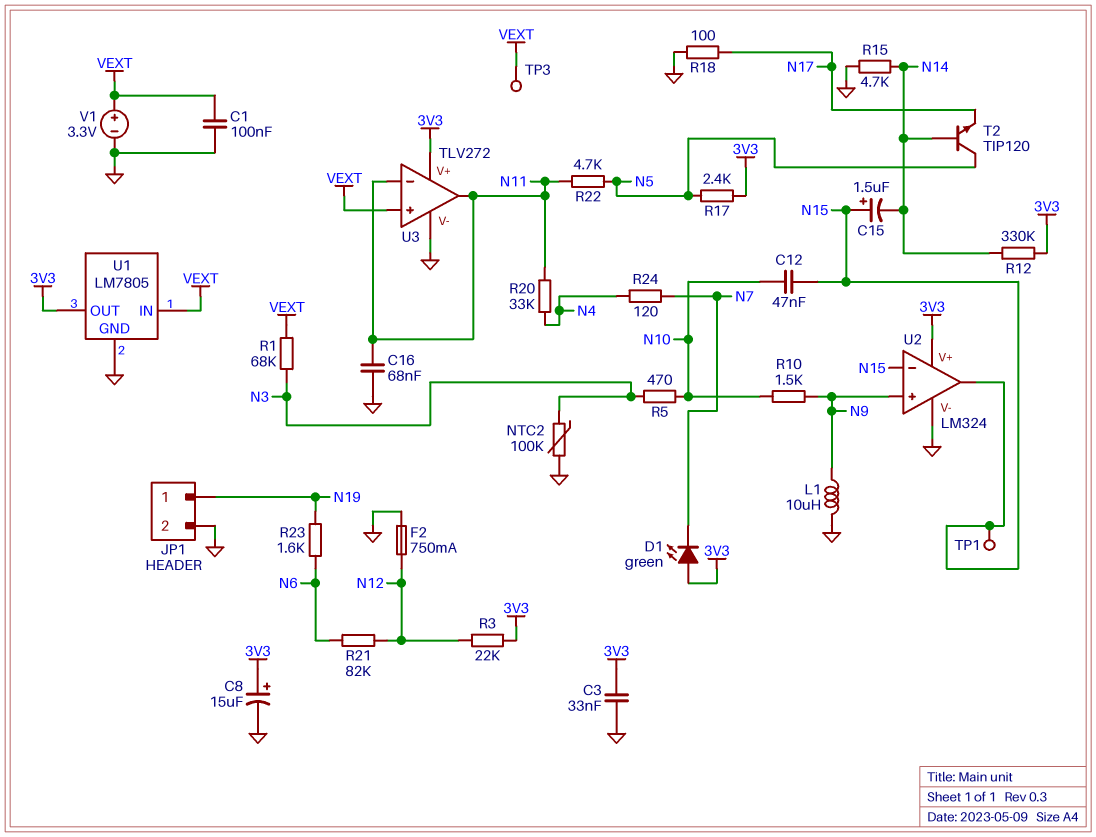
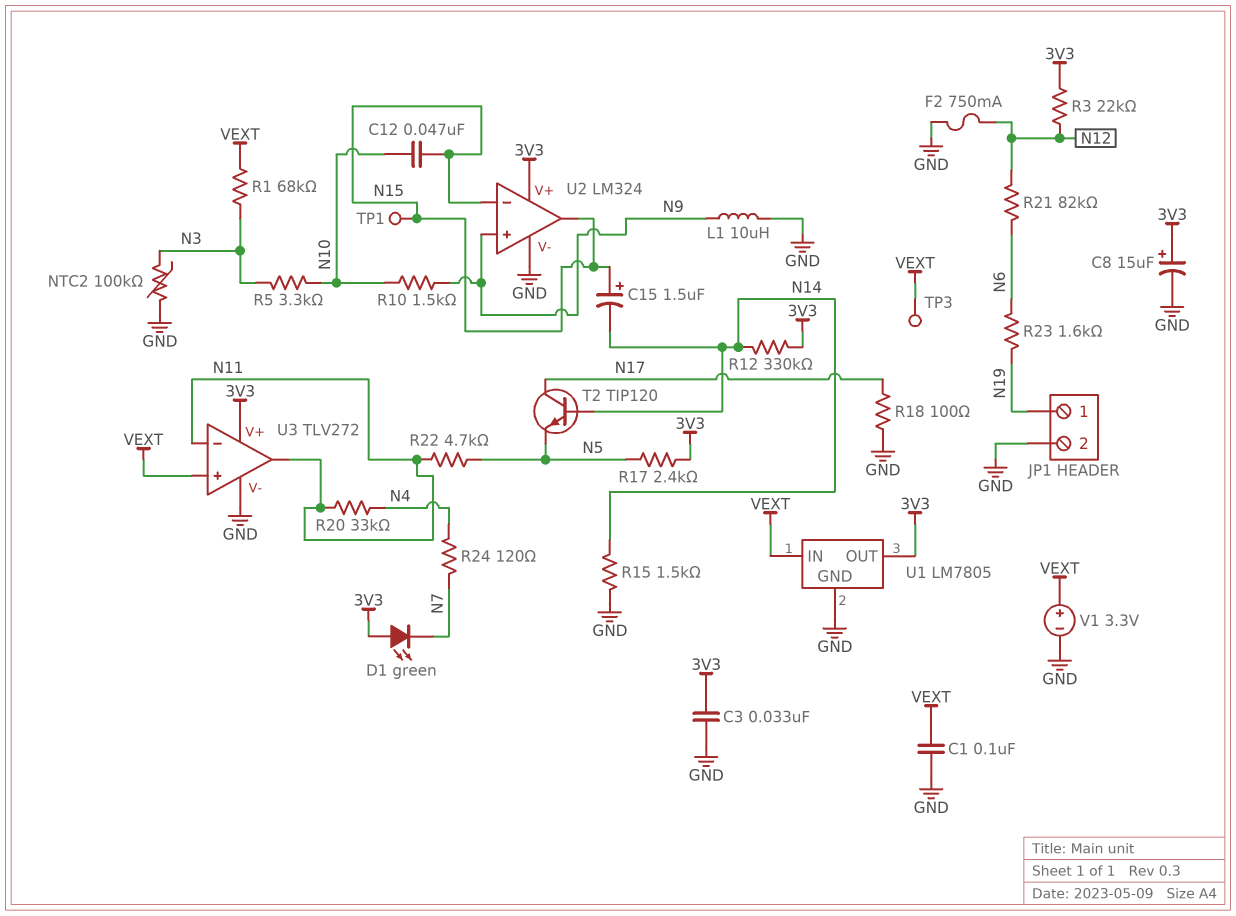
C16: 68nF (GND, N11) -> none
R5: 470 (N3, N10) -> 3.3k (N3, N10)
R15: 4.7k (GND, N14) -> 1.5k (GND, N14)
T2: NPN TIP120 (B N14, C N5, E N17) -> NPN TIP120 (B N14, C N17, E N5)

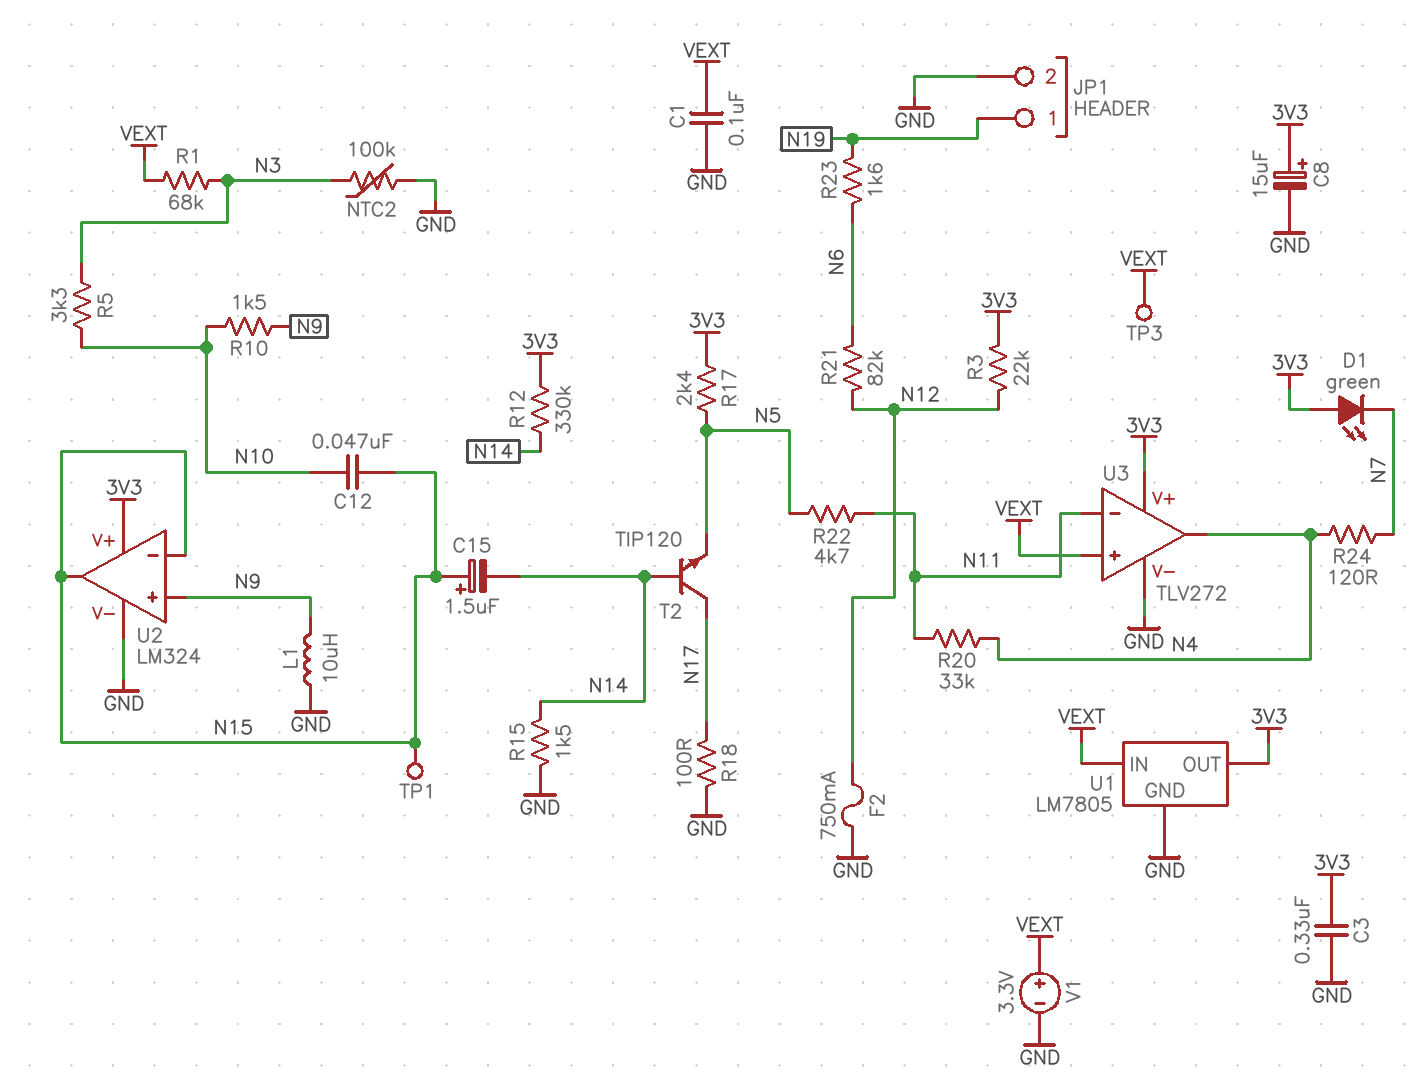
C3: 33nF (3V3, GND) -> 330nF (3V3, GND)
U3 pin out: N11 -> N4

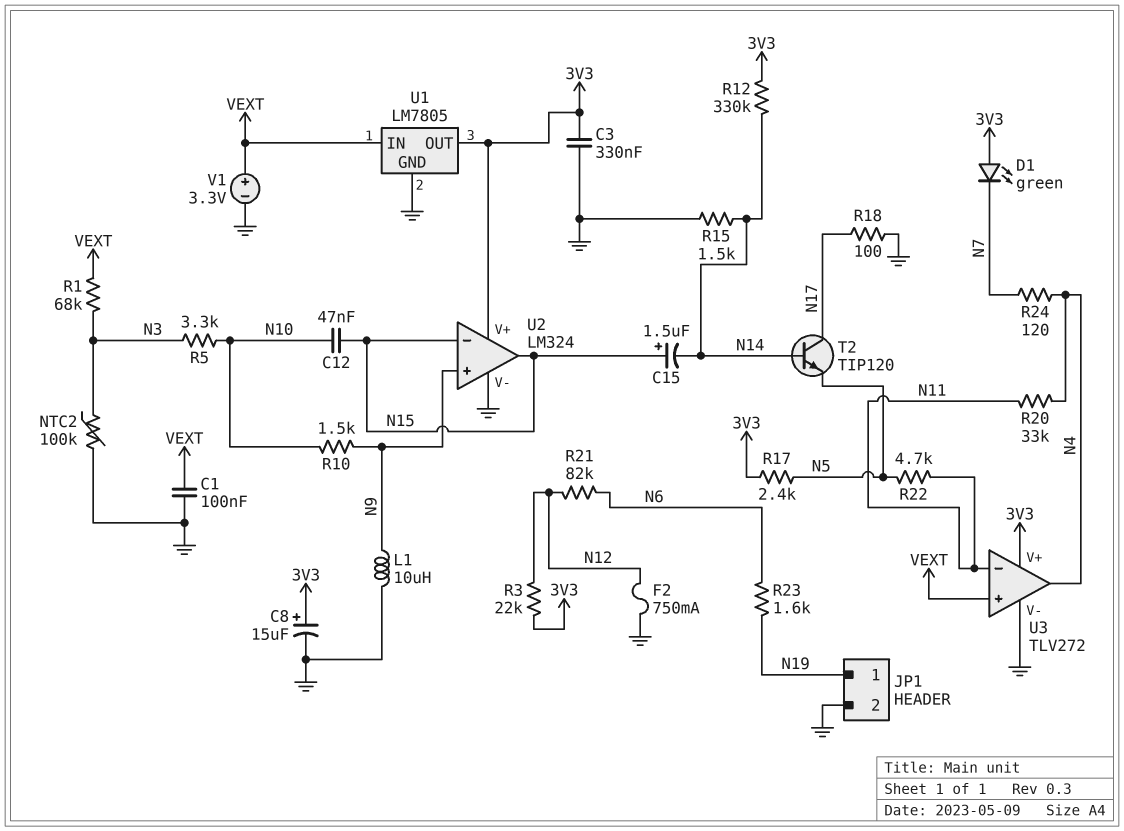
TP1: test point (N15) -> none
TP3: test point (VEXT) -> none

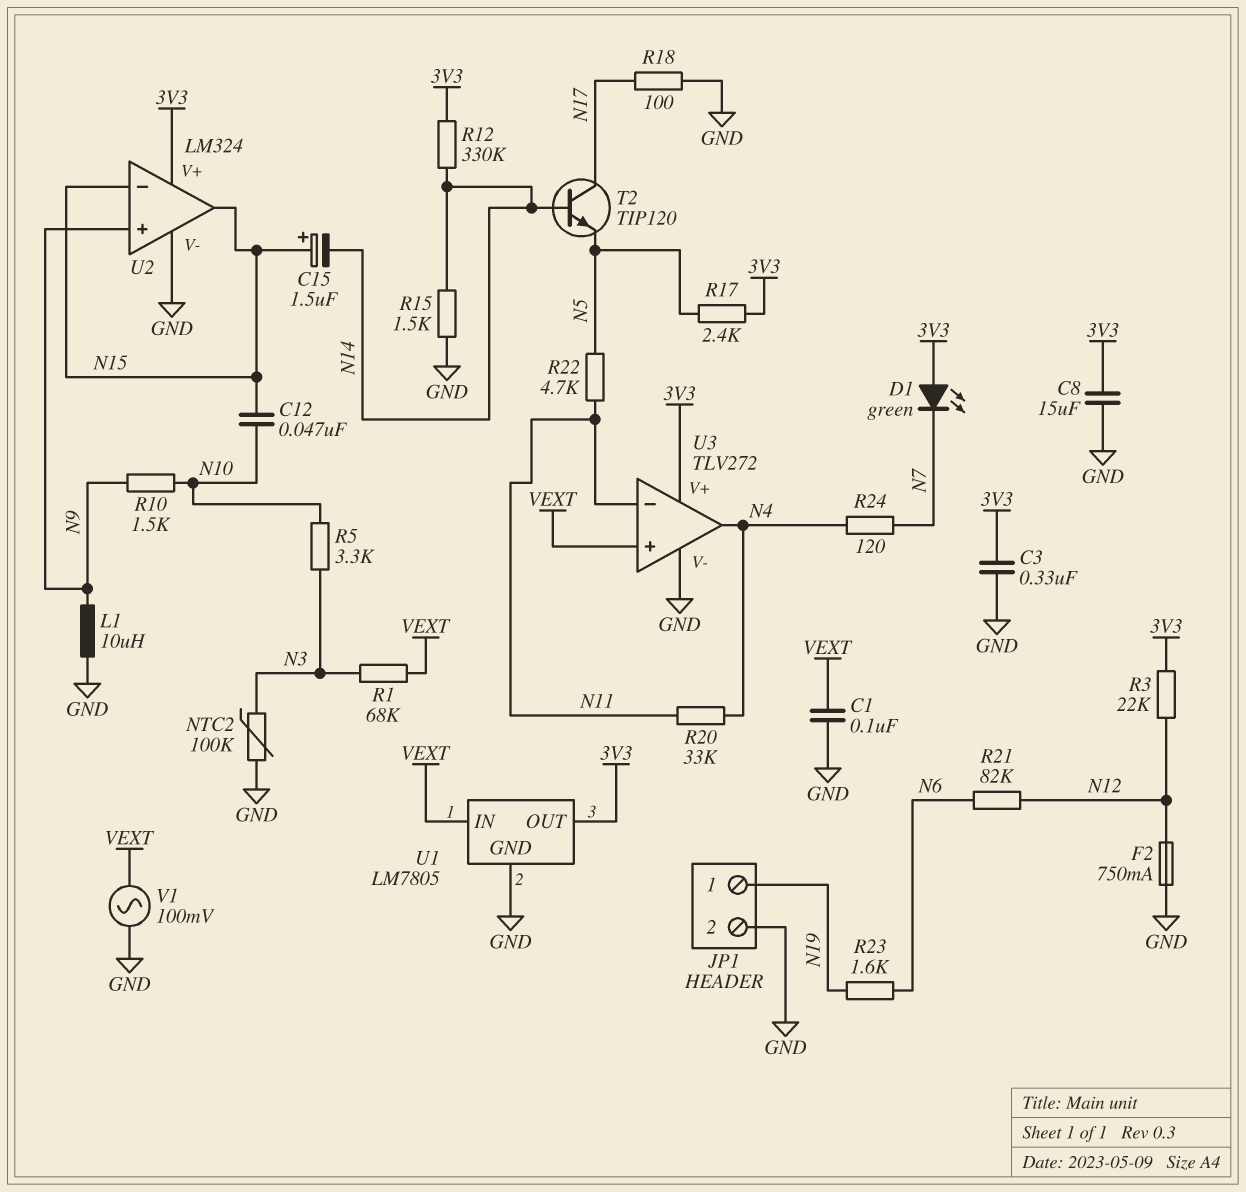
C8: 15uF (plus 3V3, minus GND) -> 15uF (3V3, GND)
V1: 3.3V (plus VEXT, minus GND) -> AC 100mV (GND, VEXT)

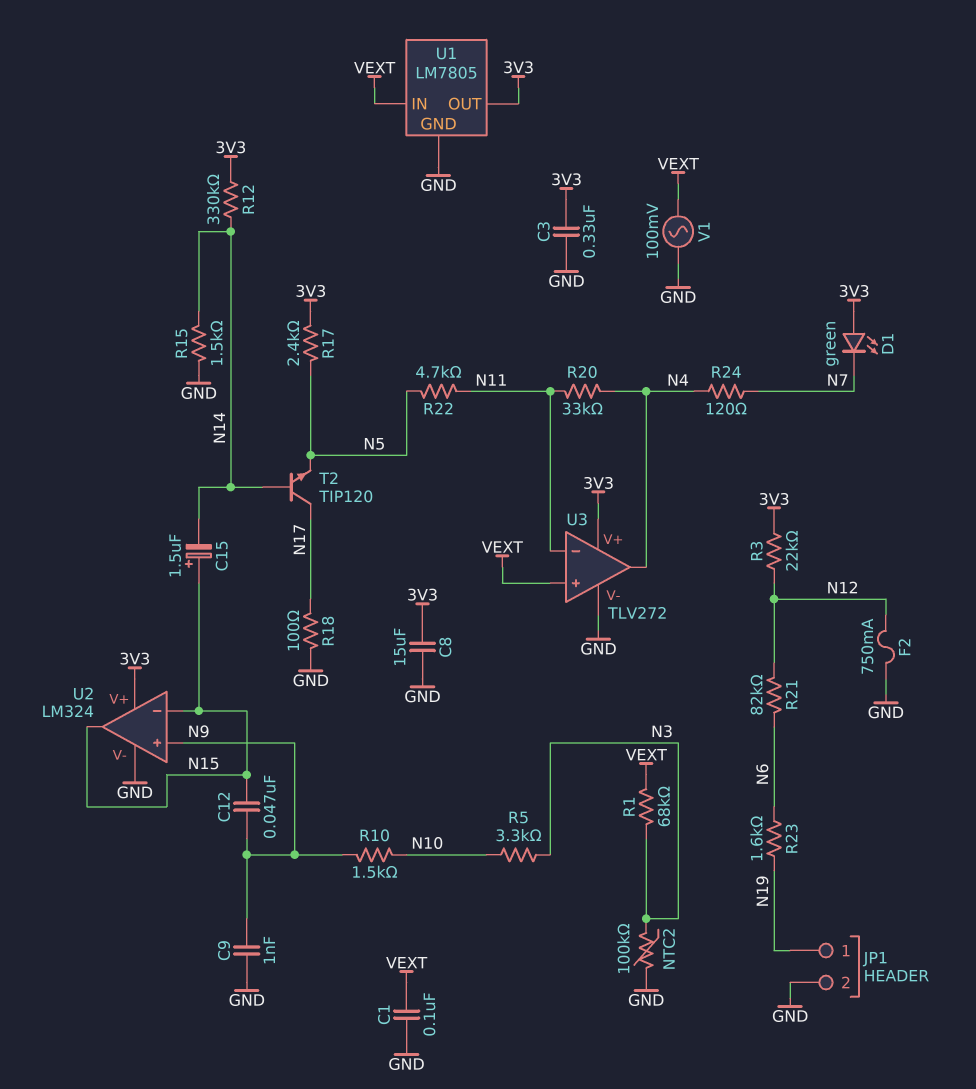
C9: none -> 1nF (GND, N9)
C12: 47nF (N10, N15) -> 47nF (N9, N15)
L1: 10uH (GND, N9) -> none

